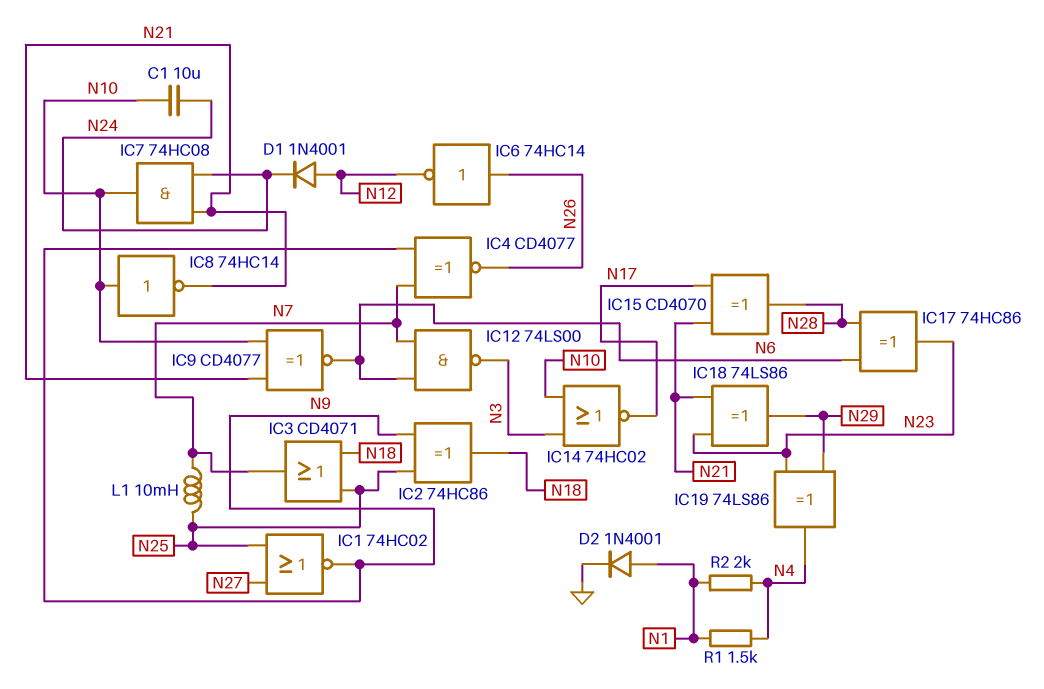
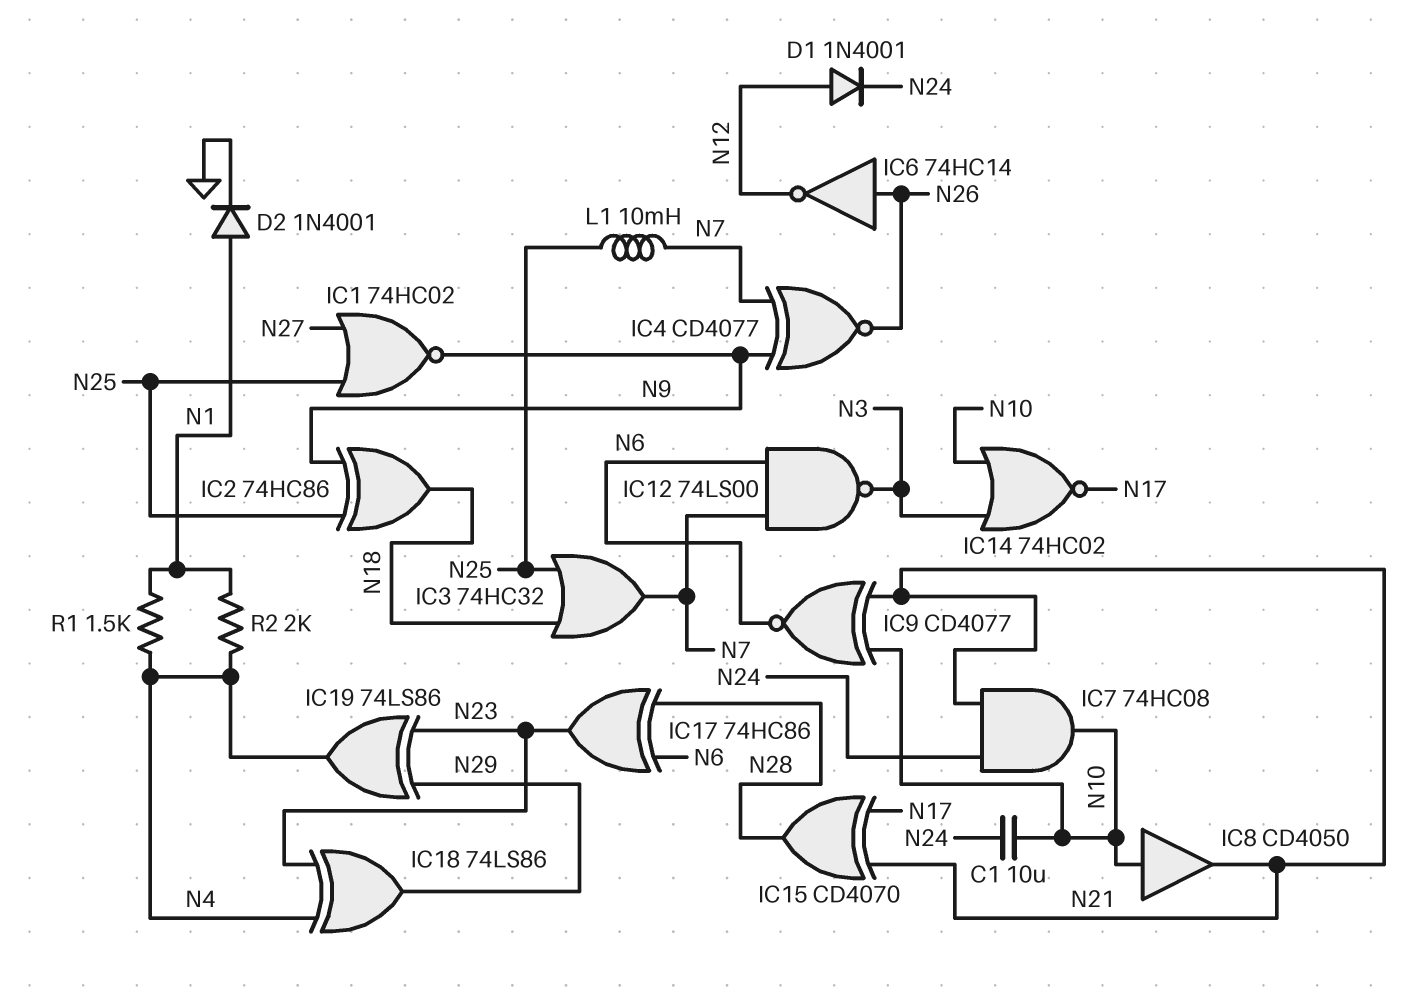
IC3: OR CD4071 (in N18, in N25, out N7) -> OR 74HC32 (in N18, in N25, out N7)
IC8: NOT 74HC14 (in N10, out N21) -> buffer CD4050 (in N10, out N21)
IC18: XOR 74LS86 (in N21, in N23, out N29) -> XOR 74LS86 (in N4, in N23, out N29)

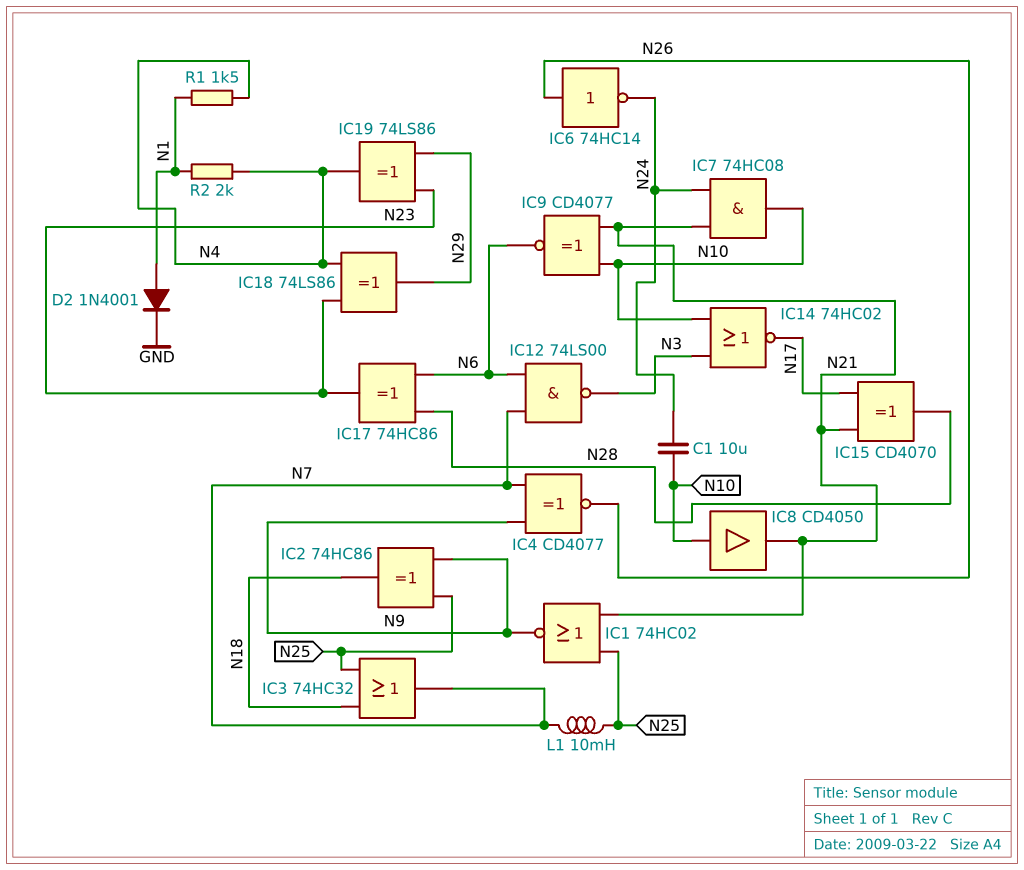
D1: diode 1N4001 (A N12, K N24) -> none
IC1: NOR 74HC02 (in N25, in N27, out N9) -> NOR 74HC02 (in N21, in N25, out N9)
IC6: NOT 74HC14 (in N26, out N12) -> NOT 74HC14 (in N26, out N24)

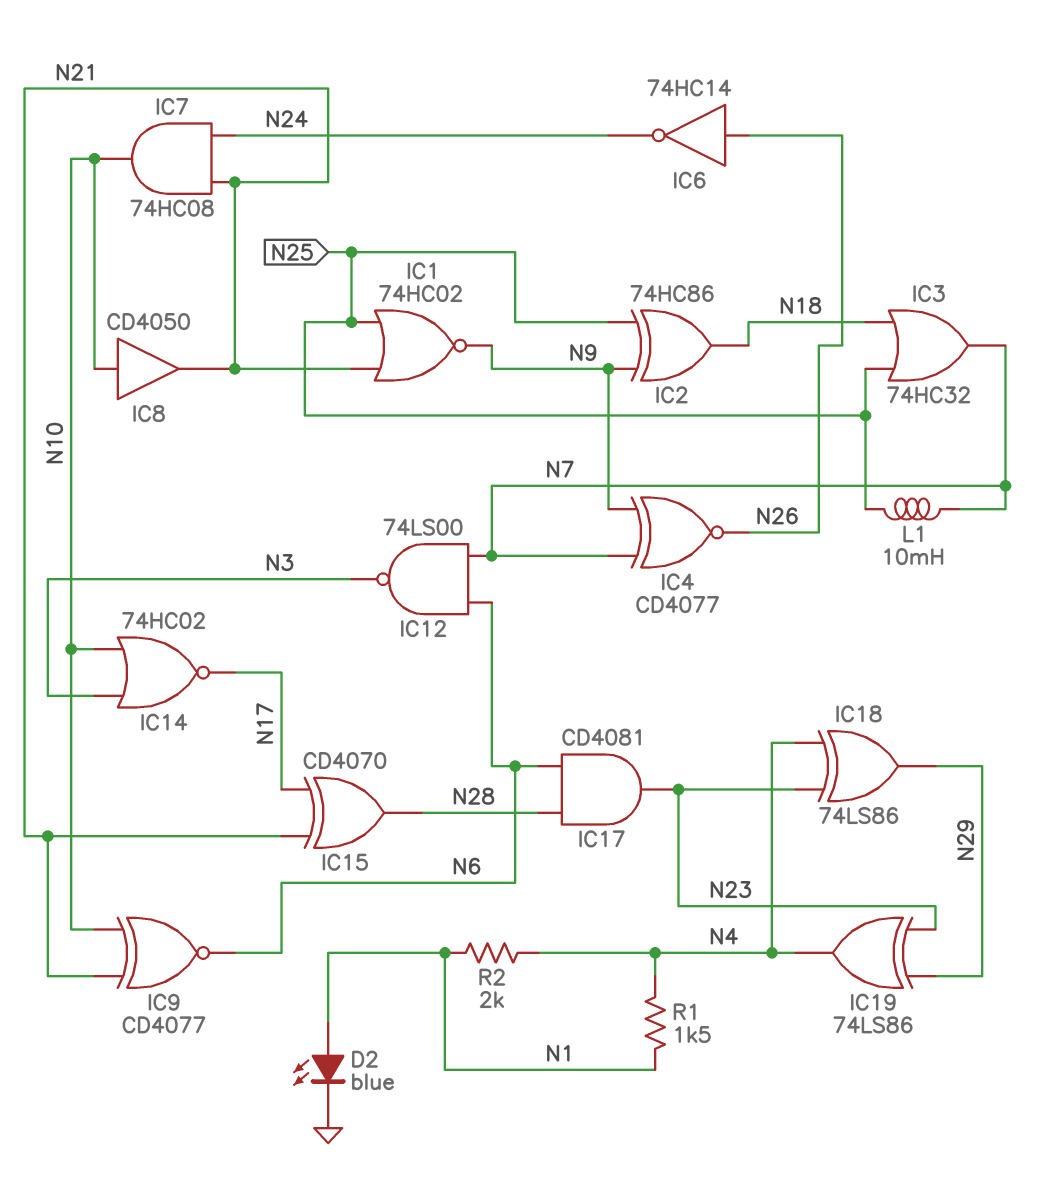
C1: 10uF (N10, N24) -> none
D2: diode 1N4001 (A N1, K GND) -> LED blue (A N1, K GND)
IC17: XOR 74HC86 (in N6, in N28, out N23) -> AND CD4081 (in N6, in N28, out N23)

